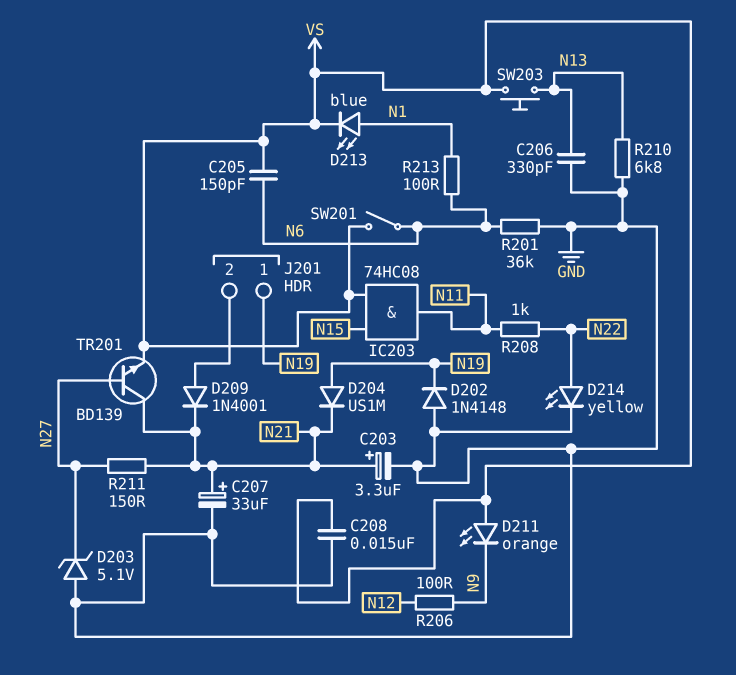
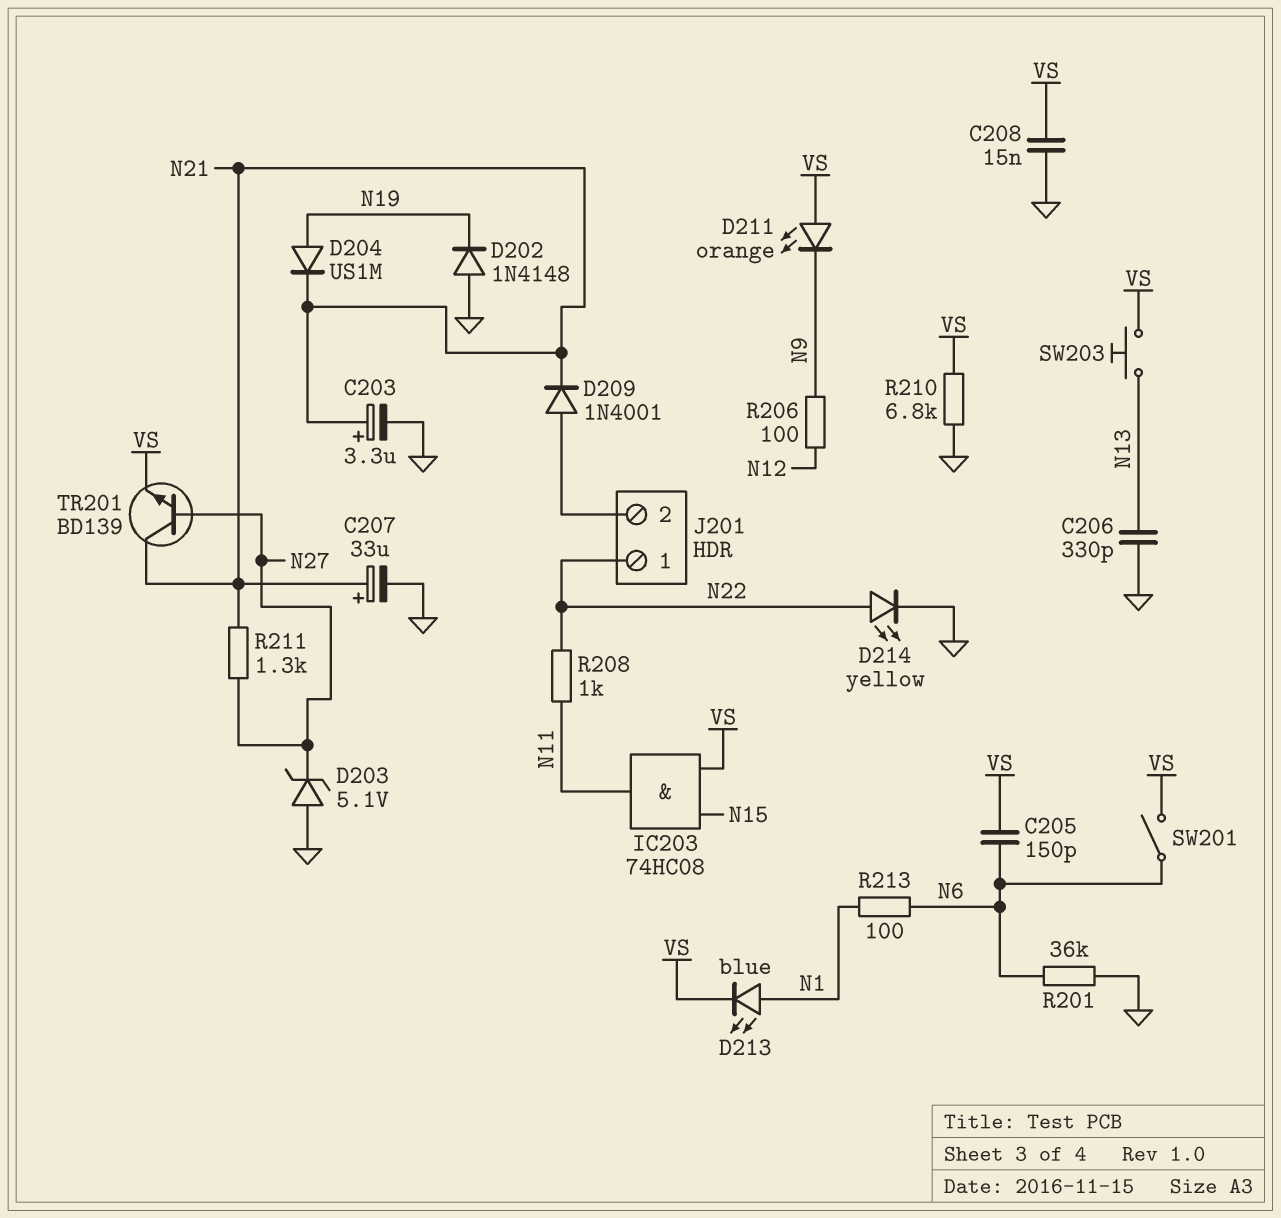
J201 pin 1: N19 -> N22
R210: 6.8k (GND, N13) -> 6.8k (GND, VS)
R211: 150 (N21, N27) -> 1.3k (N21, N27)

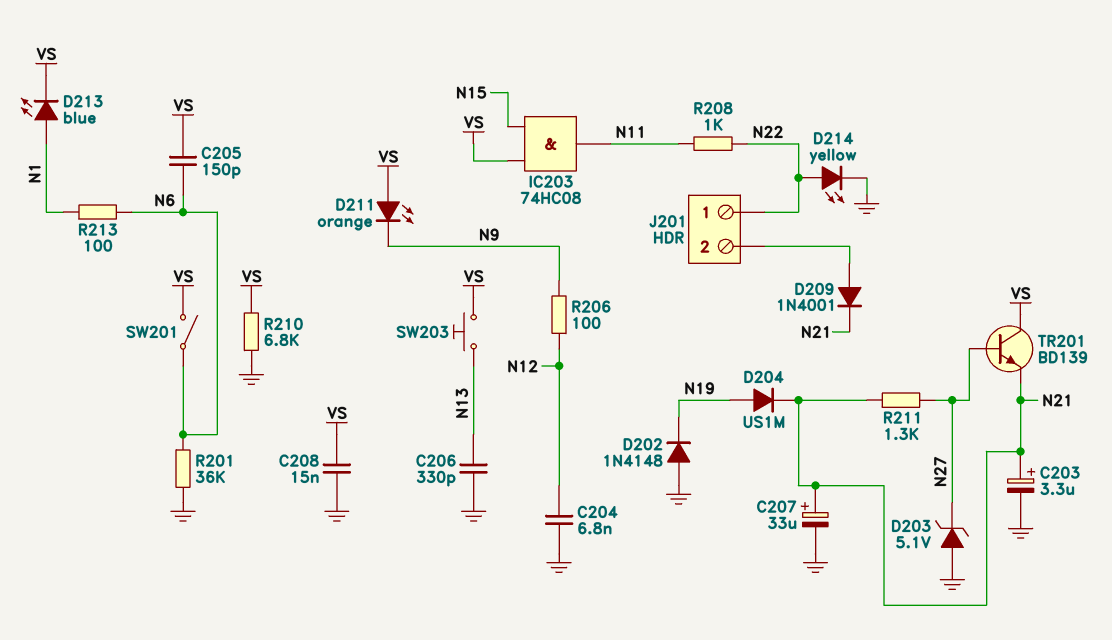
C204: none -> 6.8nF (GND, N12)
TR201: NPN BD139 (B N27, C N21, E VS) -> NPN BD139 (B N27, C VS, E N21)

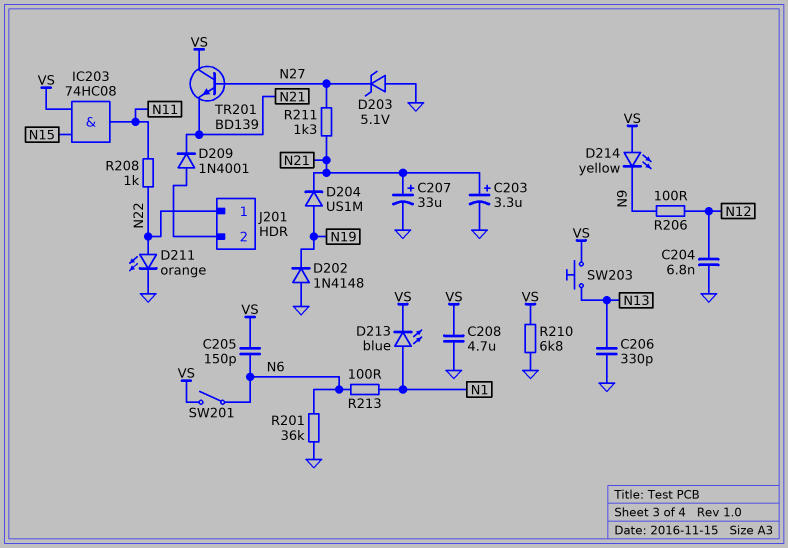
C208: 15nF (GND, VS) -> 4.7uF (GND, VS)
D211: LED orange (A VS, K N9) -> LED orange (A N22, K GND)
D214: LED yellow (A N22, K GND) -> LED yellow (A VS, K N9)

